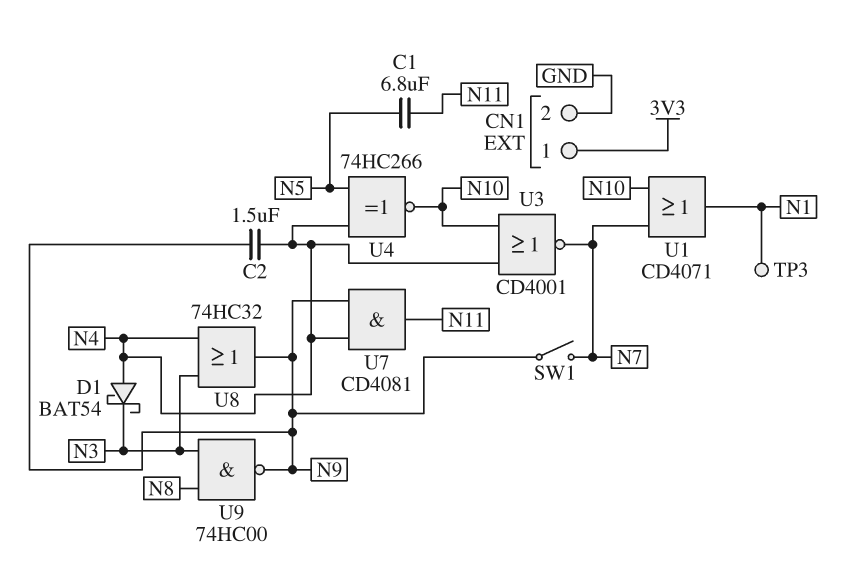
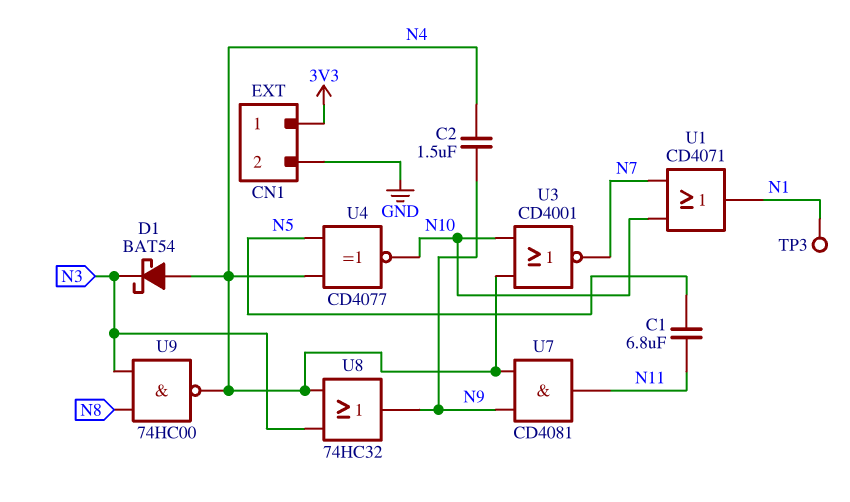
SW1: switch (N7, N9) -> none
U4: XNOR 74HC266 (in N4, in N5, out N10) -> XNOR CD4077 (in N4, in N5, out N10)
U9: NAND 74HC00 (in N3, in N8, out N9) -> NAND 74HC00 (in N3, in N8, out N4)

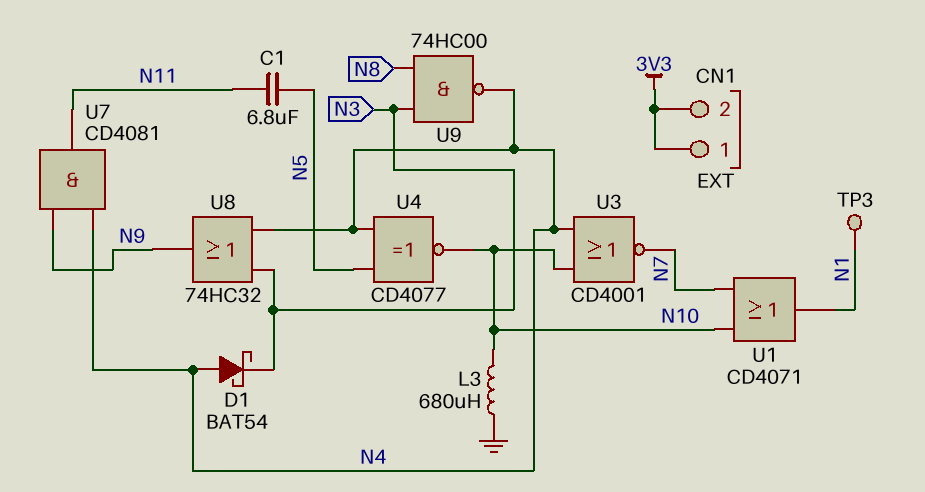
C2: 1.5uF (N4, N9) -> none
CN1 pin 2: GND -> 3V3
L3: none -> 680uH (GND, N10)

